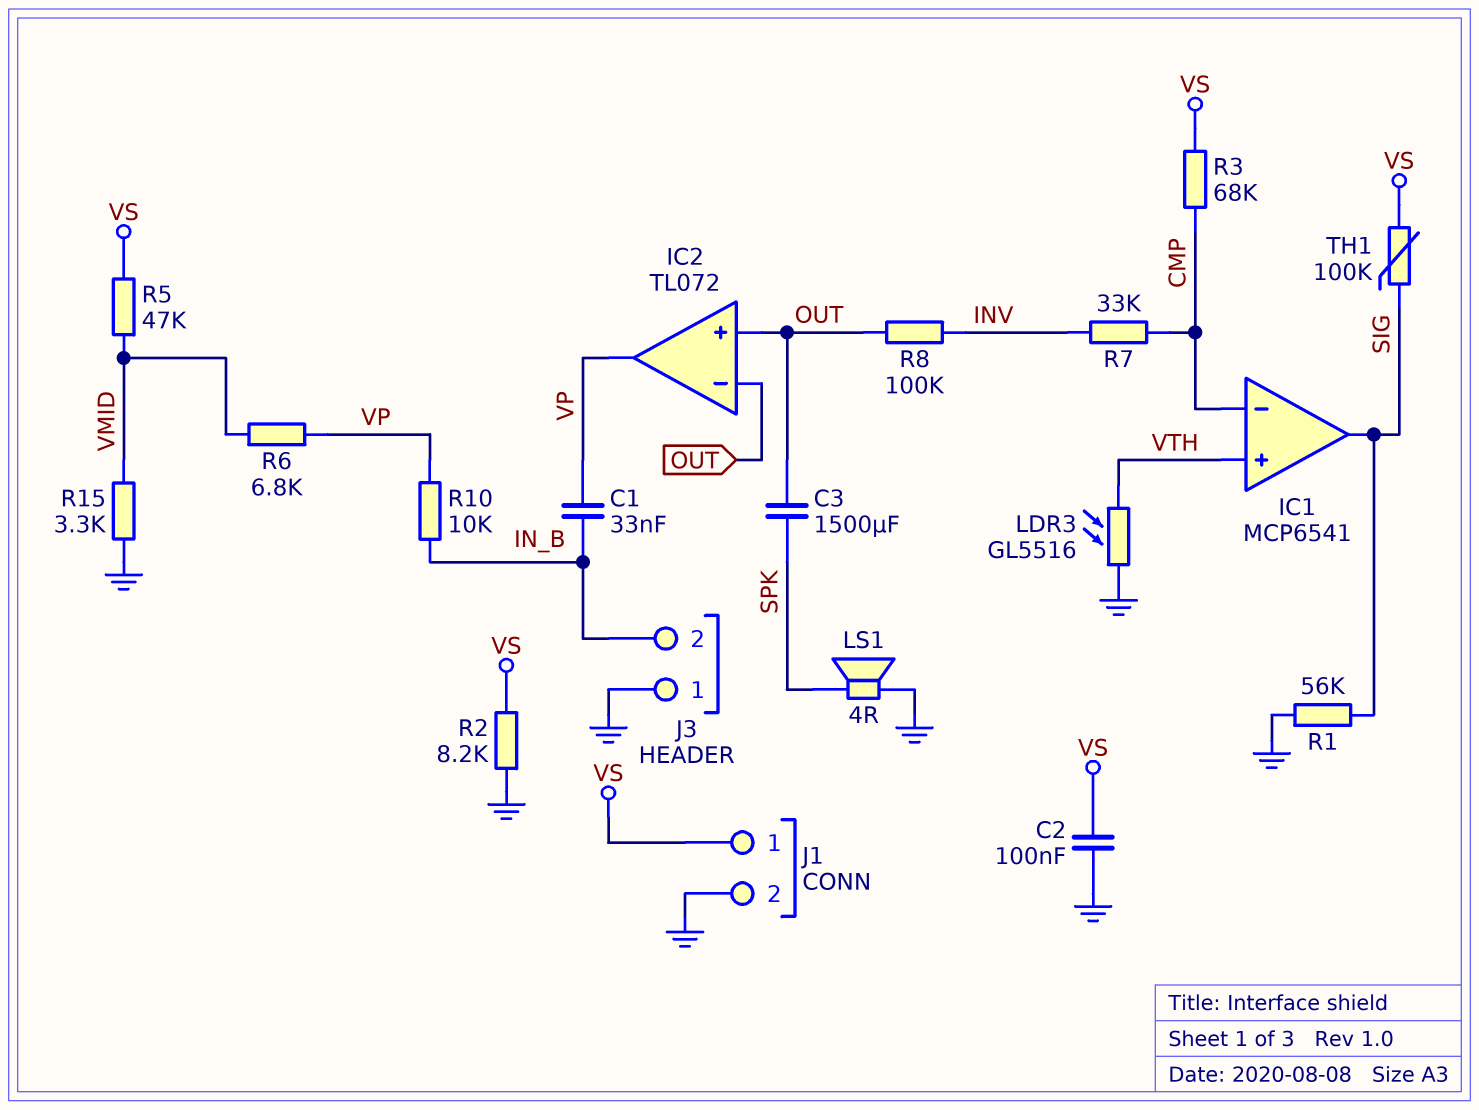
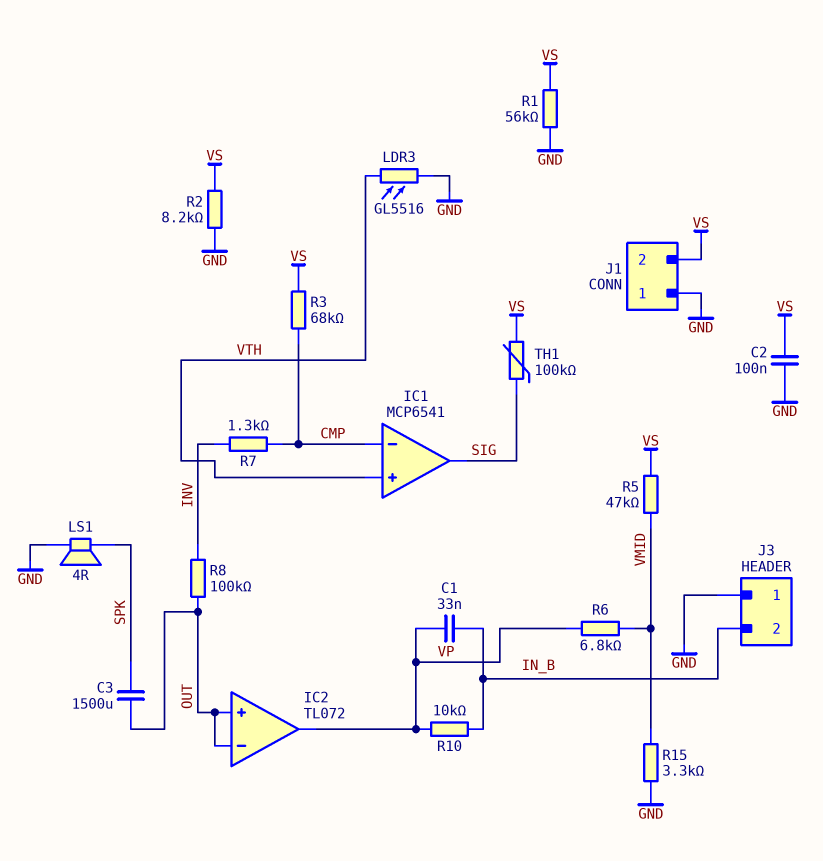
J1 pin 1: VS -> GND
J1 pin 2: GND -> VS
R1: 56k (GND, SIG) -> 56k (GND, VS)
R7: 33k (CMP, INV) -> 1.3k (CMP, INV)

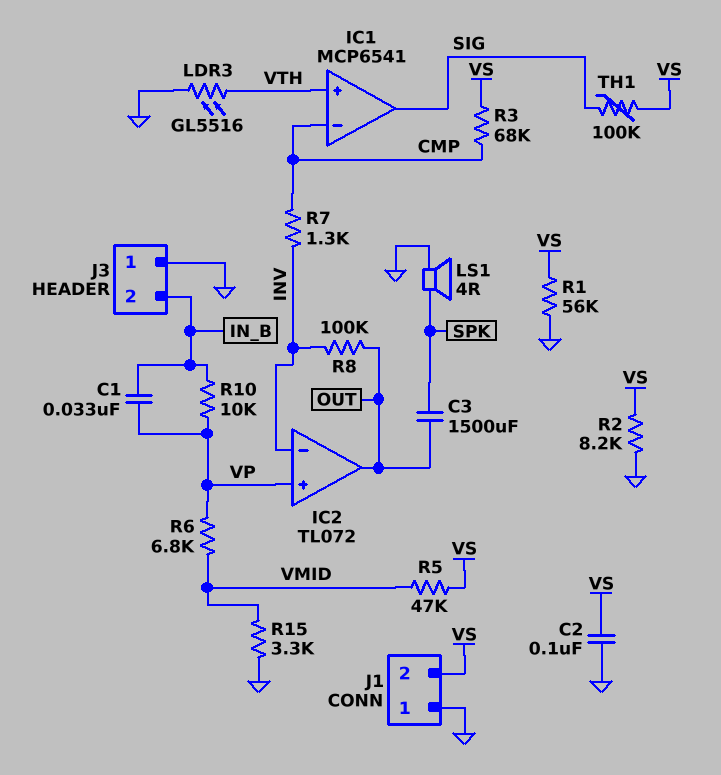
IC2 pin in+: OUT -> VP
IC2 pin in-: OUT -> INV
IC2 pin out: VP -> OUT

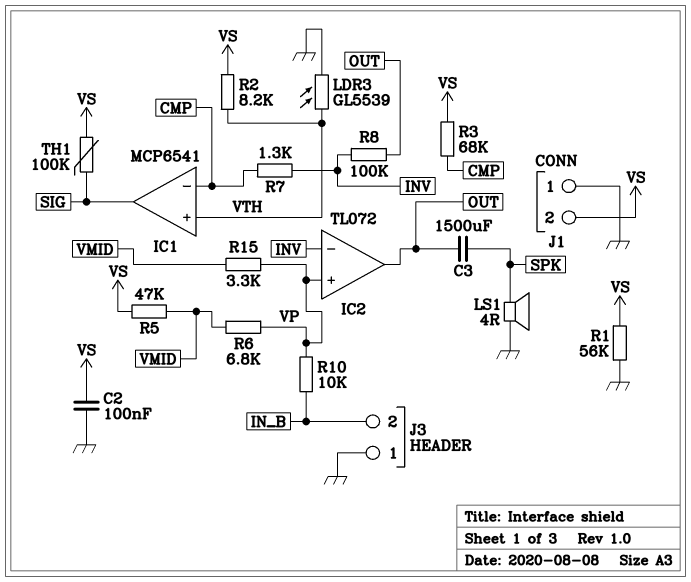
C1: 33nF (IN_B, VP) -> none
LDR3: GL5516 (GND, VTH) -> GL5539 (GND, VTH)
R2: 8.2k (GND, VS) -> 8.2k (VS, VTH)
R15: 3.3k (GND, VMID) -> 3.3k (VMID, VP)

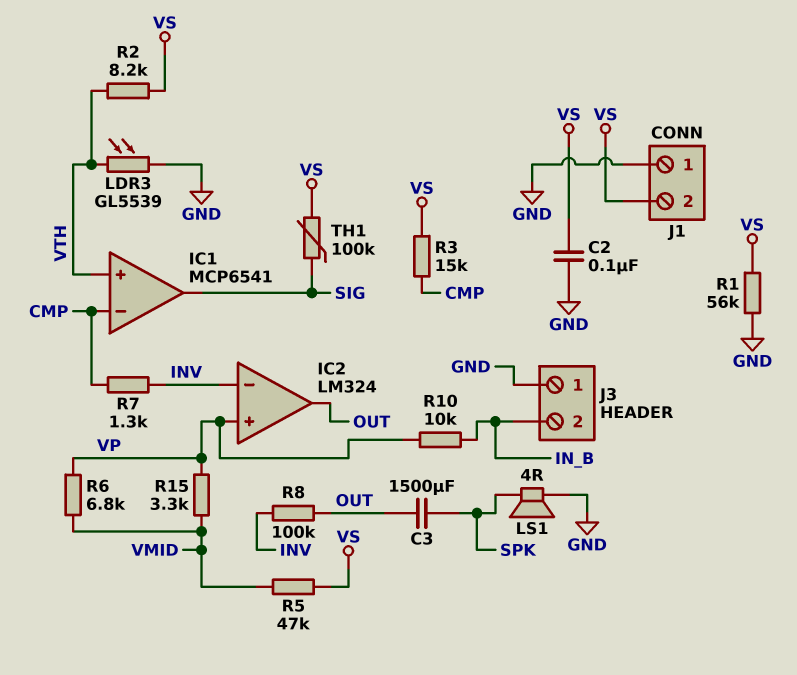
IC2: TL072 -> LM324
R3: 68k (CMP, VS) -> 15k (CMP, VS)

